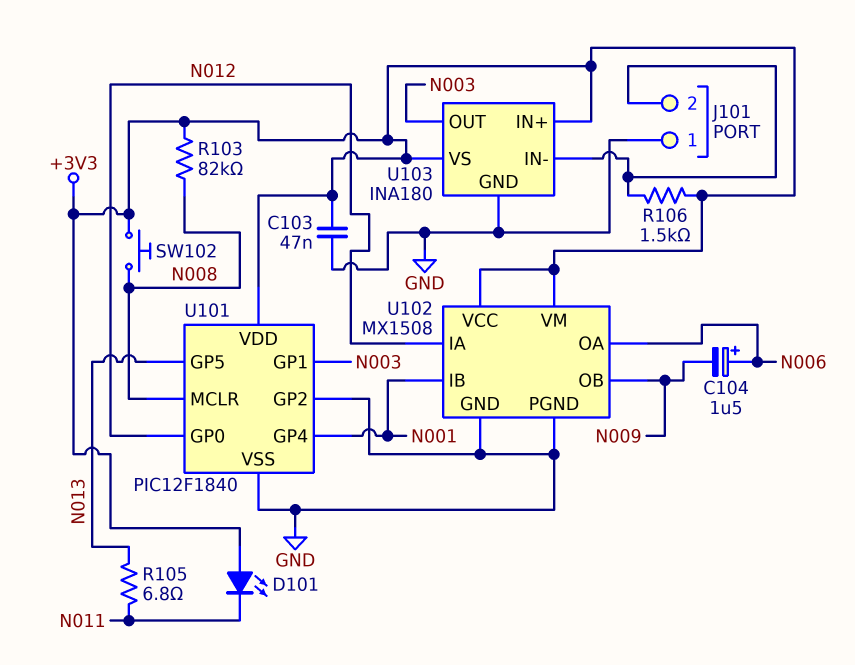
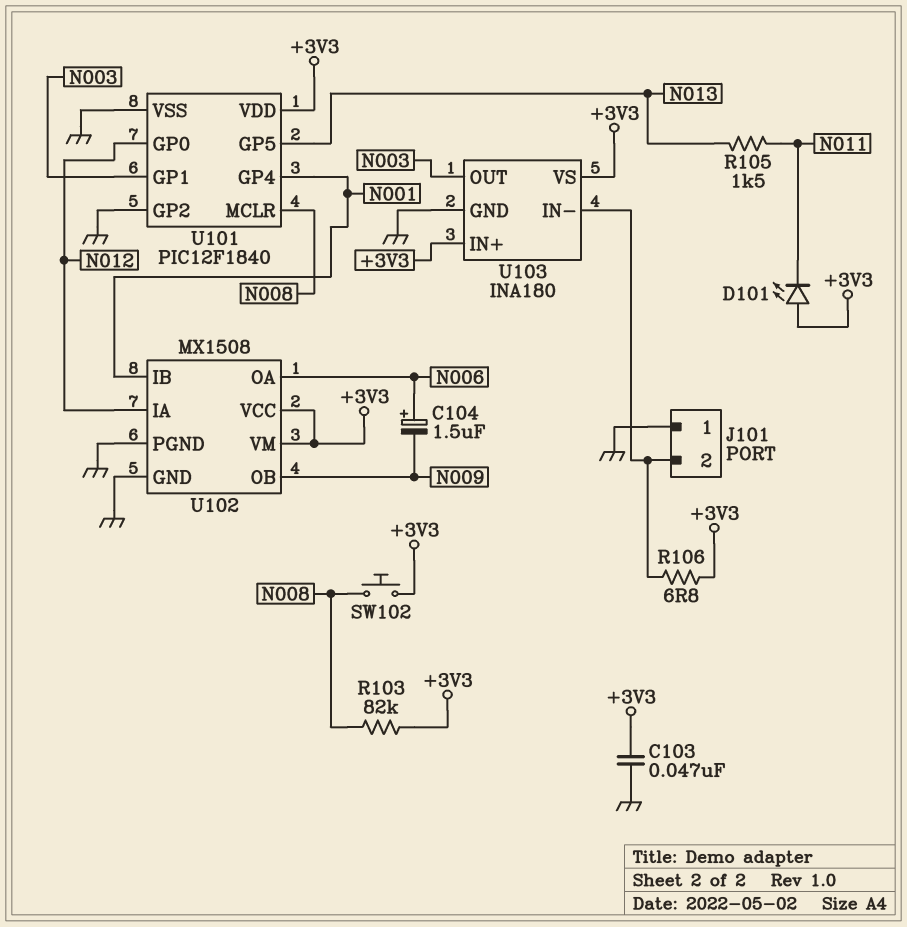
R105: 6.8 (N011, N013) -> 1.5k (N011, N013)
R106: 1.5k (+3V3, J101/2) -> 6.8 (+3V3, J101/2)

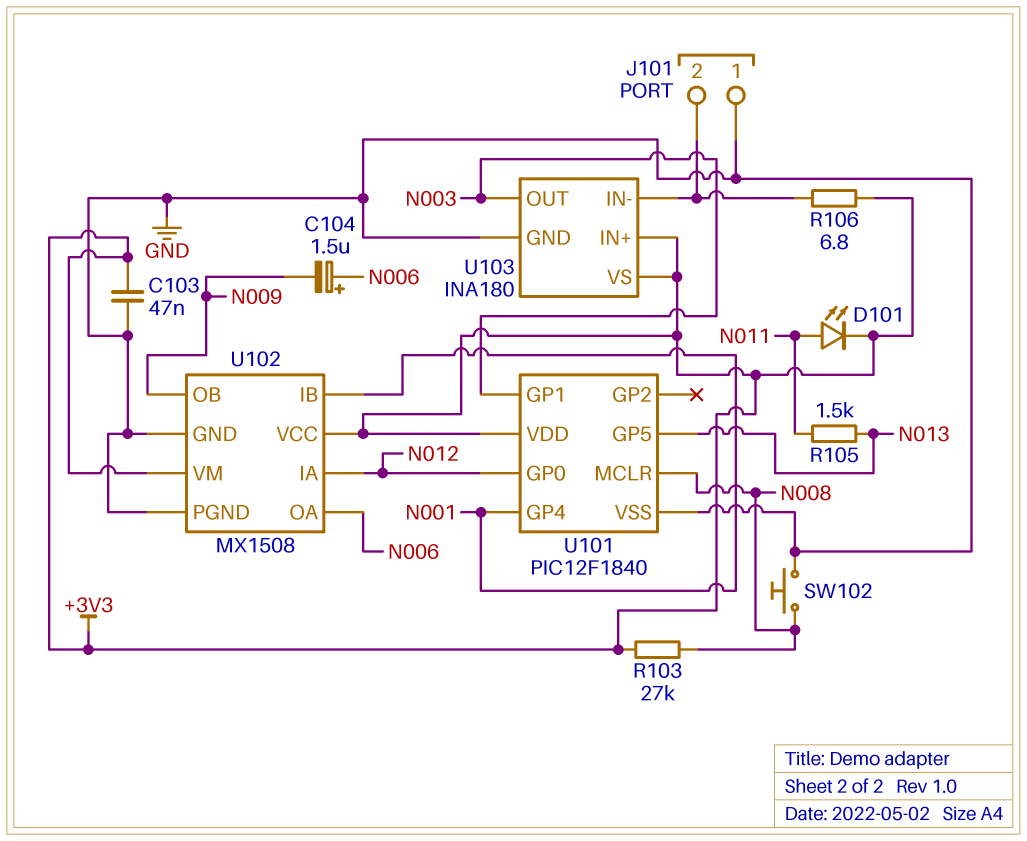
D101: LED (A +3V3, K N011) -> LED (A N011, K +3V3)
R103: 82k (+3V3, N008) -> 27k (+3V3, N008)
SW102: button (+3V3, N008) -> button (GND, N008)
U101 pin GP2: GND -> none

